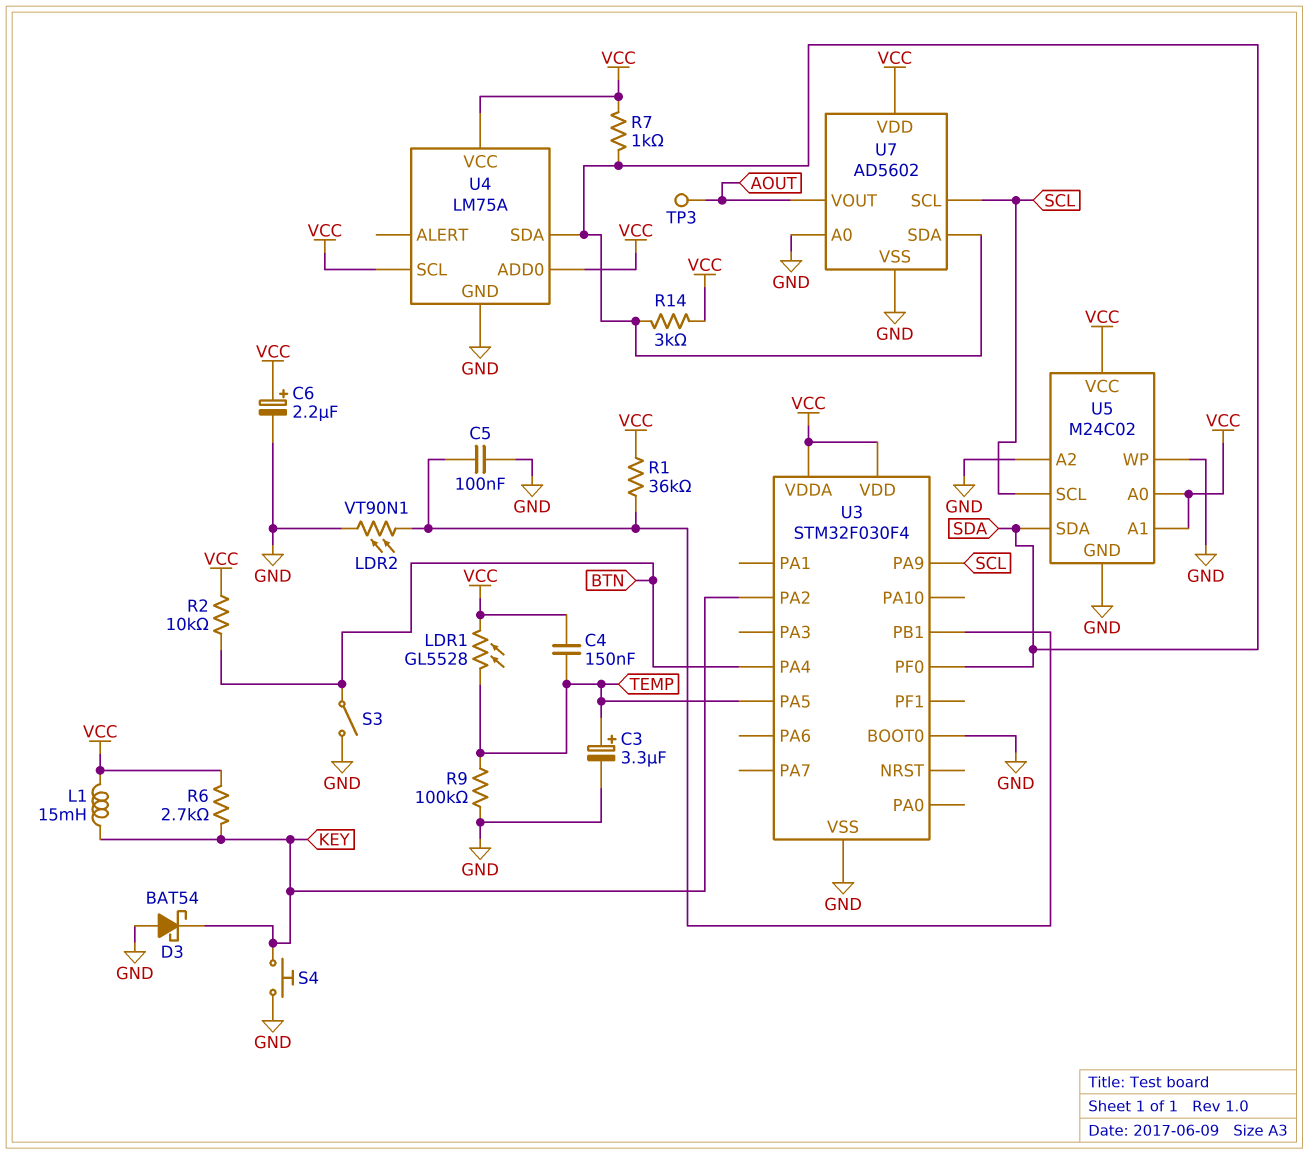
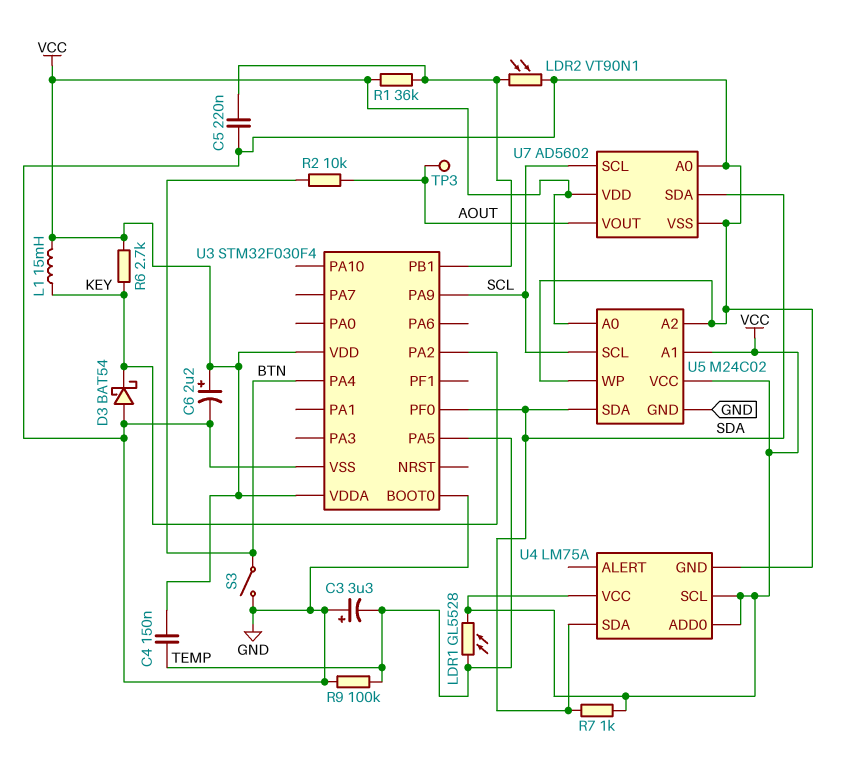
C3: 3.3uF (plus TEMP, minus GND) -> 3.3uF (plus GND, minus TEMP)
C5: 100nF (GND, U3/PB1) -> 220nF (GND, U3/PB1)
R2: 10k (BTN, VCC) -> 10k (AOUT, BTN)
R14: 3k (SDA, VCC) -> none
S4: button (GND, KEY) -> none

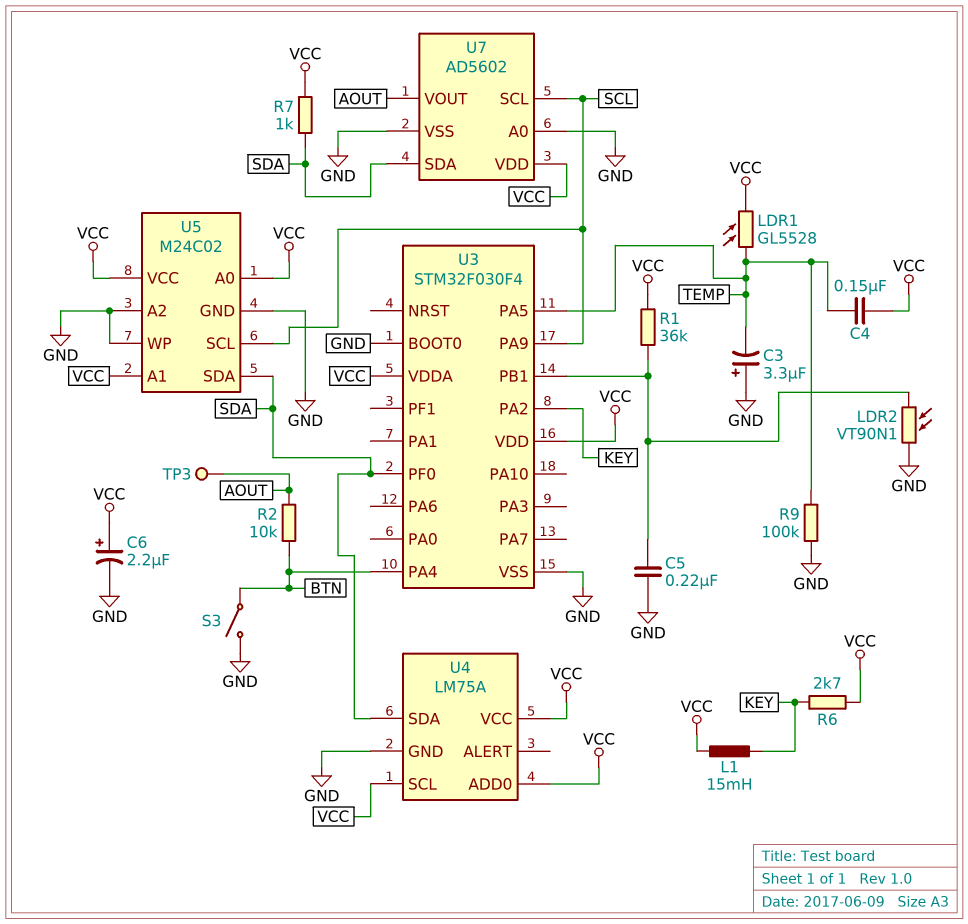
D3: schottky BAT54 (A GND, K KEY) -> none

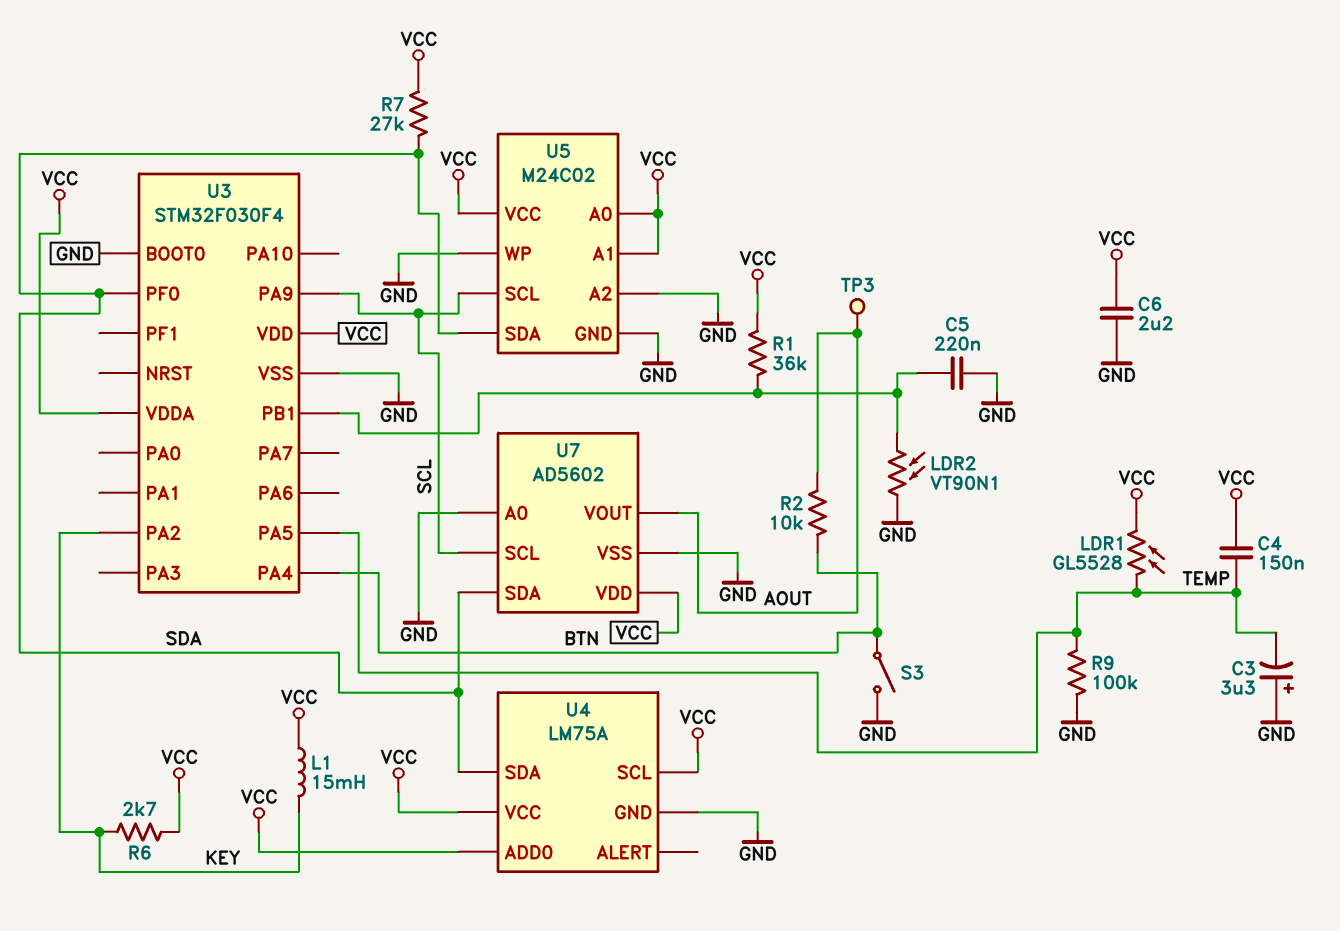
C6: 2.2uF (plus VCC, minus GND) -> 2.2uF (GND, VCC)
R7: 1k (SDA, VCC) -> 27k (SDA, VCC)

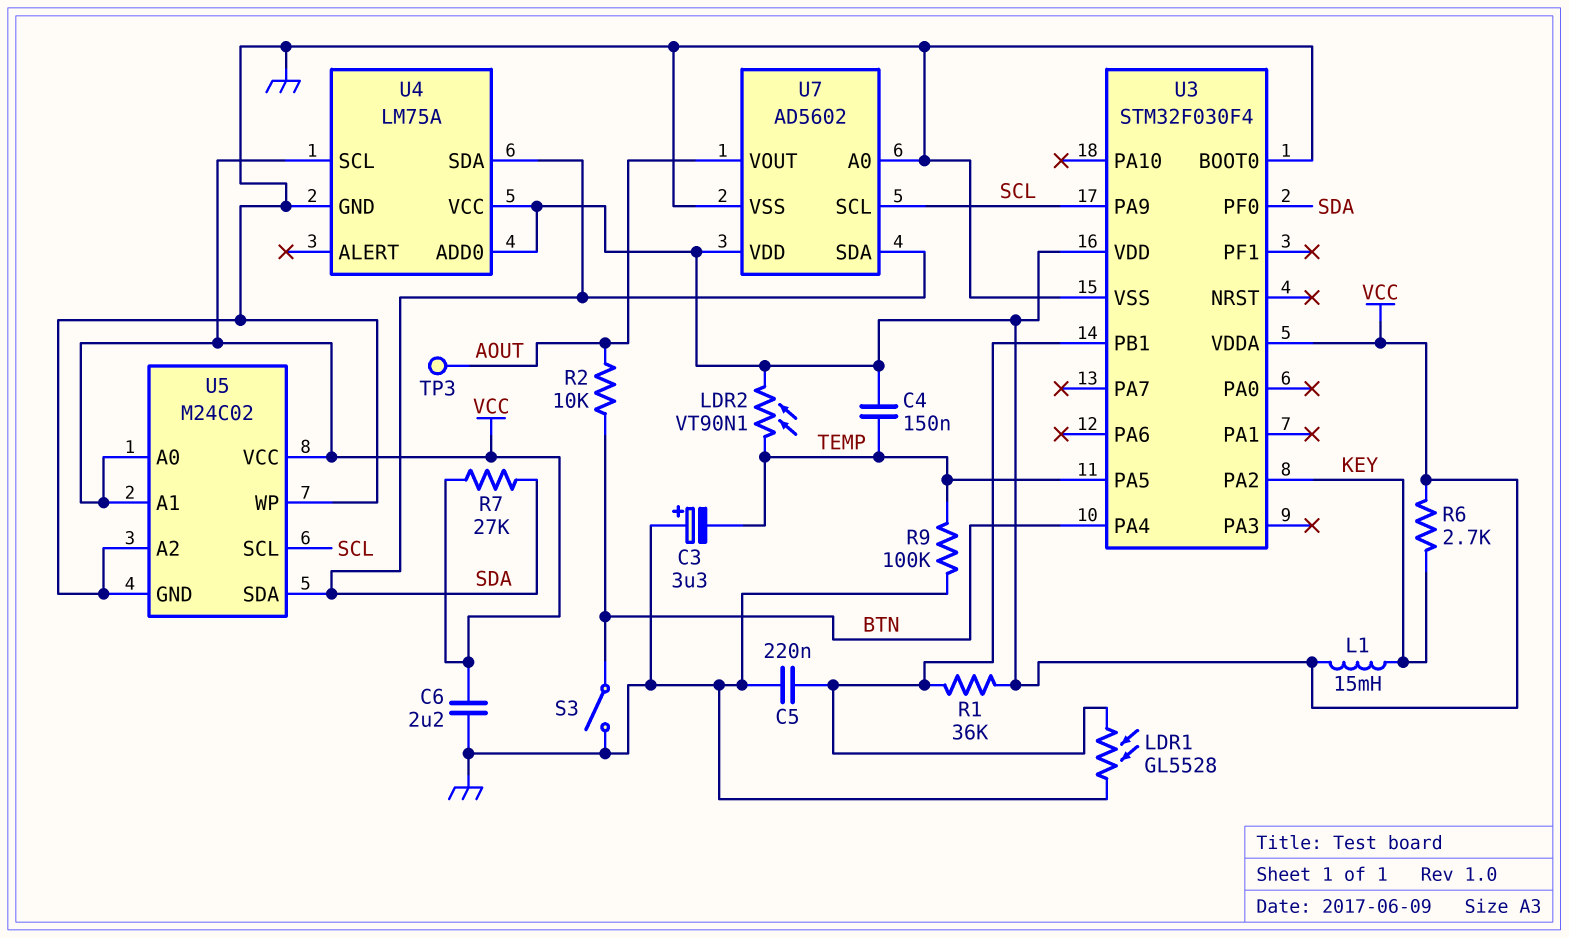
LDR1: GL5528 (TEMP, VCC) -> GL5528 (GND, U3/PB1)
LDR2: VT90N1 (GND, U3/PB1) -> VT90N1 (TEMP, VCC)

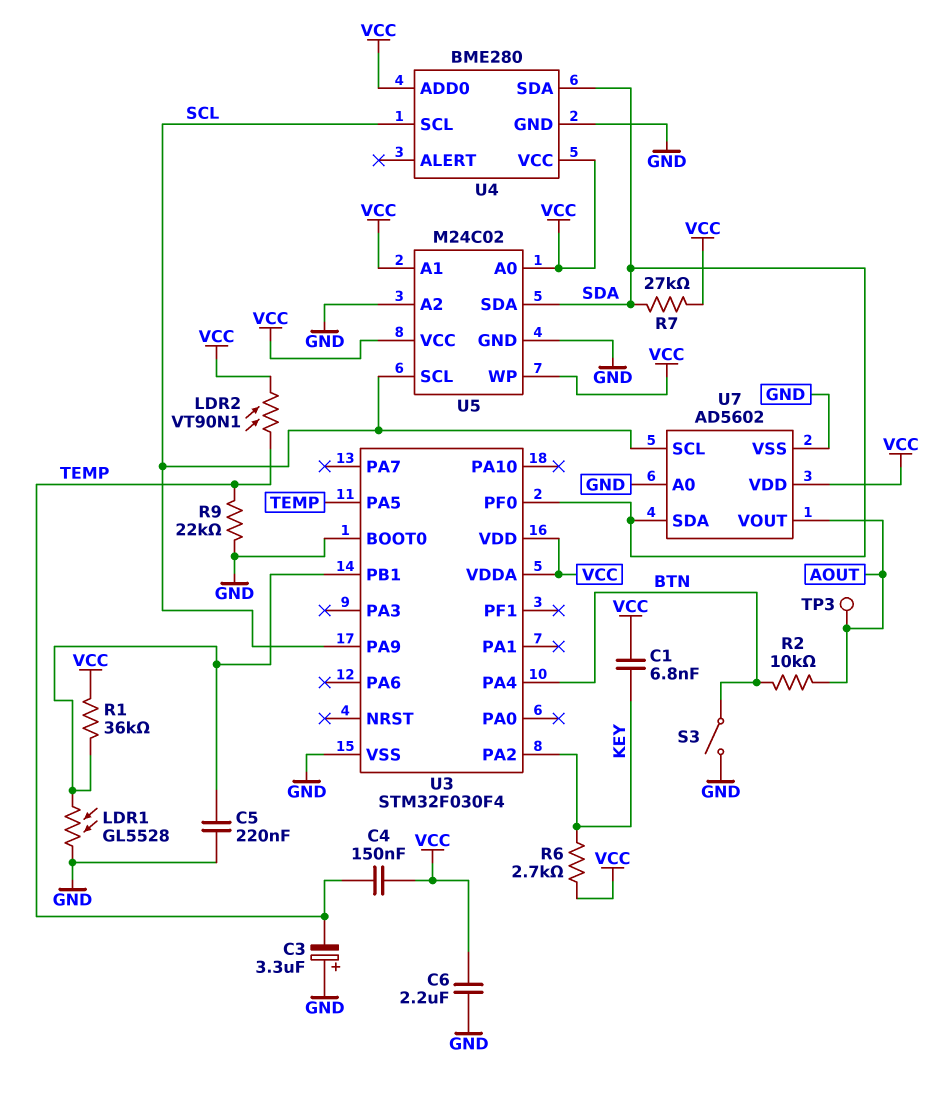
C1: none -> 6.8nF (KEY, VCC)
L1: 15mH (KEY, VCC) -> none
R9: 100k (GND, TEMP) -> 22k (GND, TEMP)
U4: LM75A -> BME280
U4 pin SCL: VCC -> SCL
U5 pin WP: GND -> VCC

